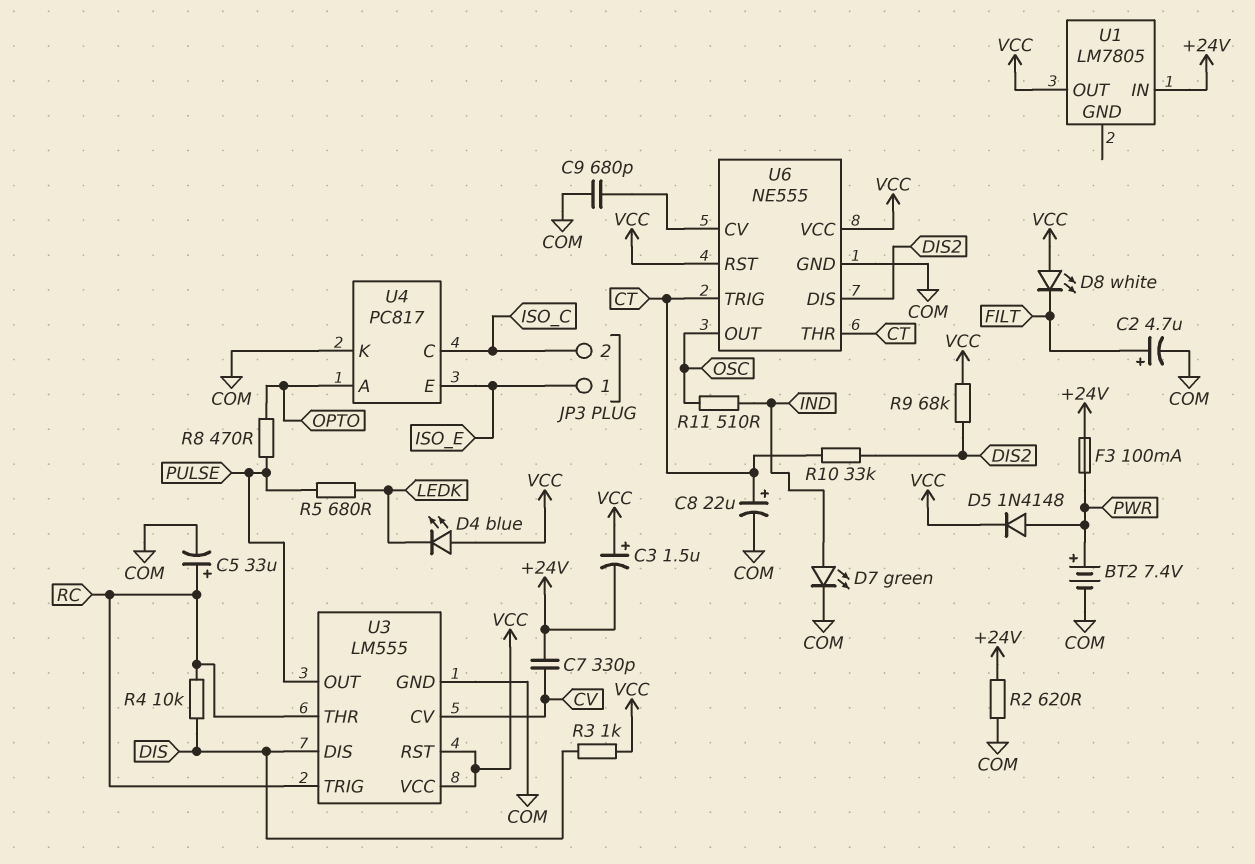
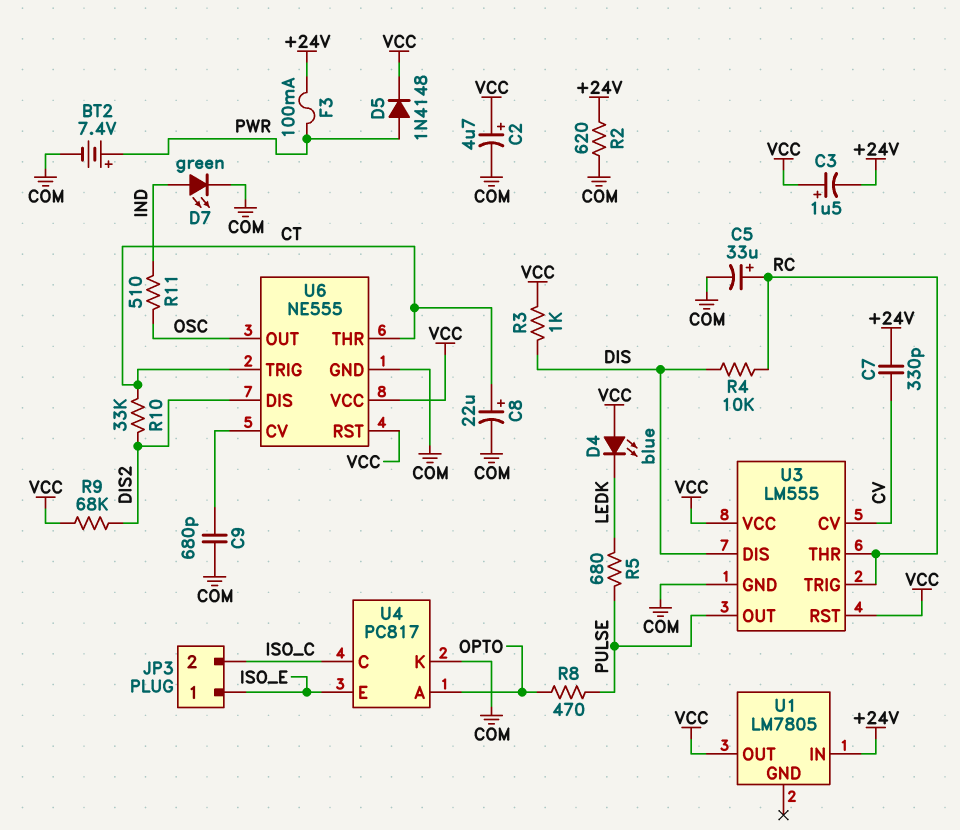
C2: 4.7uF (plus FILT, minus COM) -> 4.7uF (plus VCC, minus COM)
D8: LED white (A VCC, K FILT) -> none

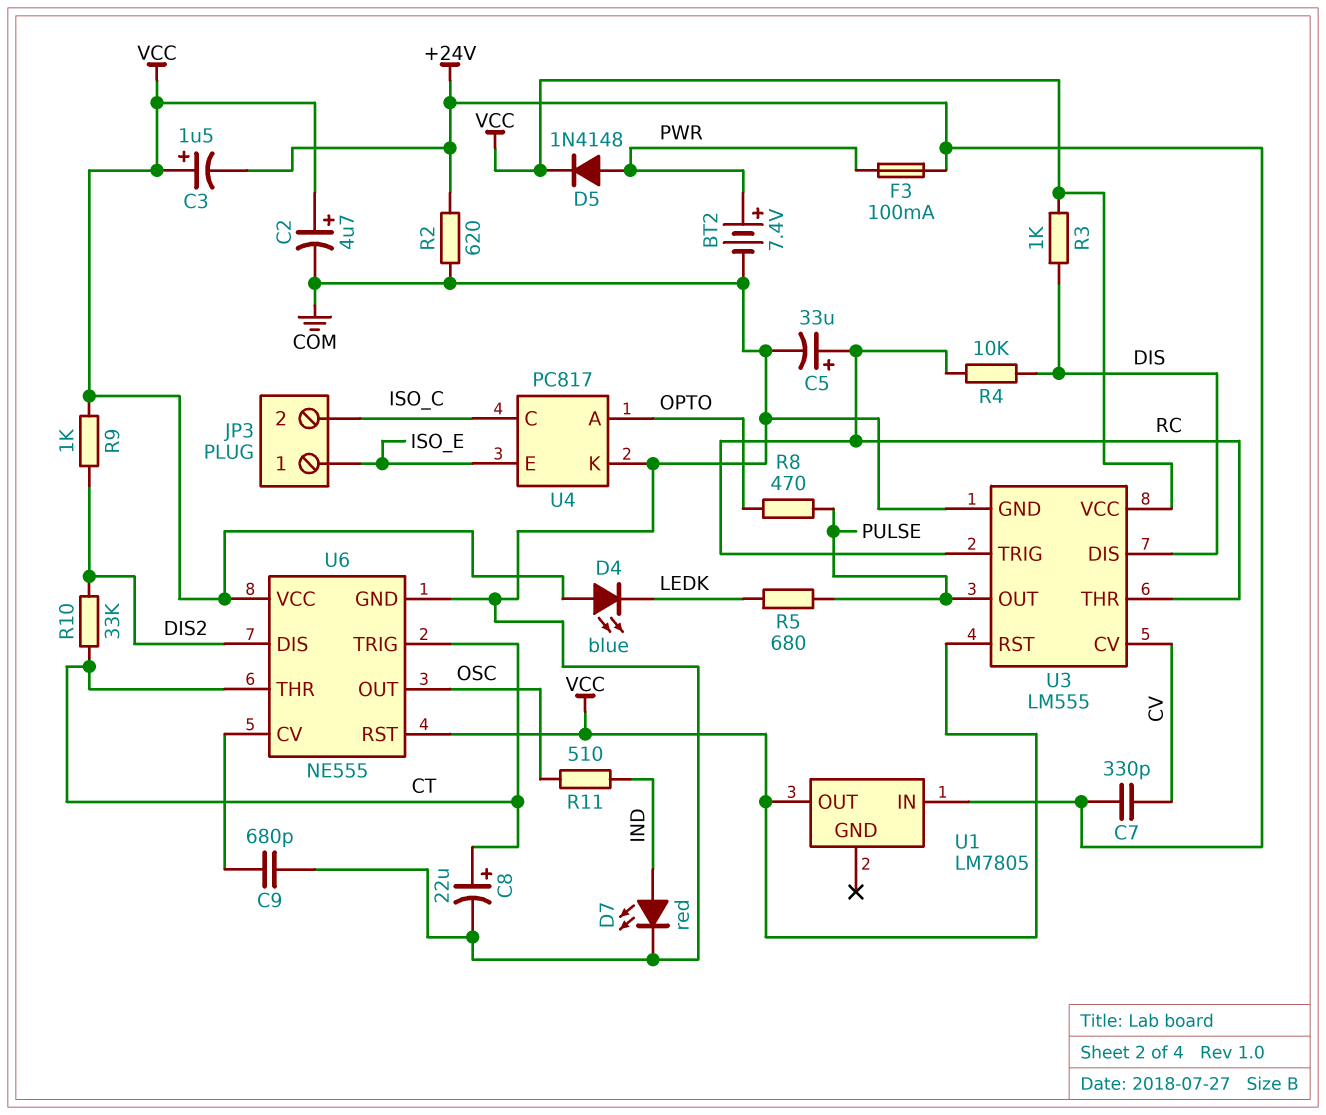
D7: LED green (A IND, K COM) -> LED red (A IND, K COM)
R9: 68k (DIS2, VCC) -> 1k (DIS2, VCC)

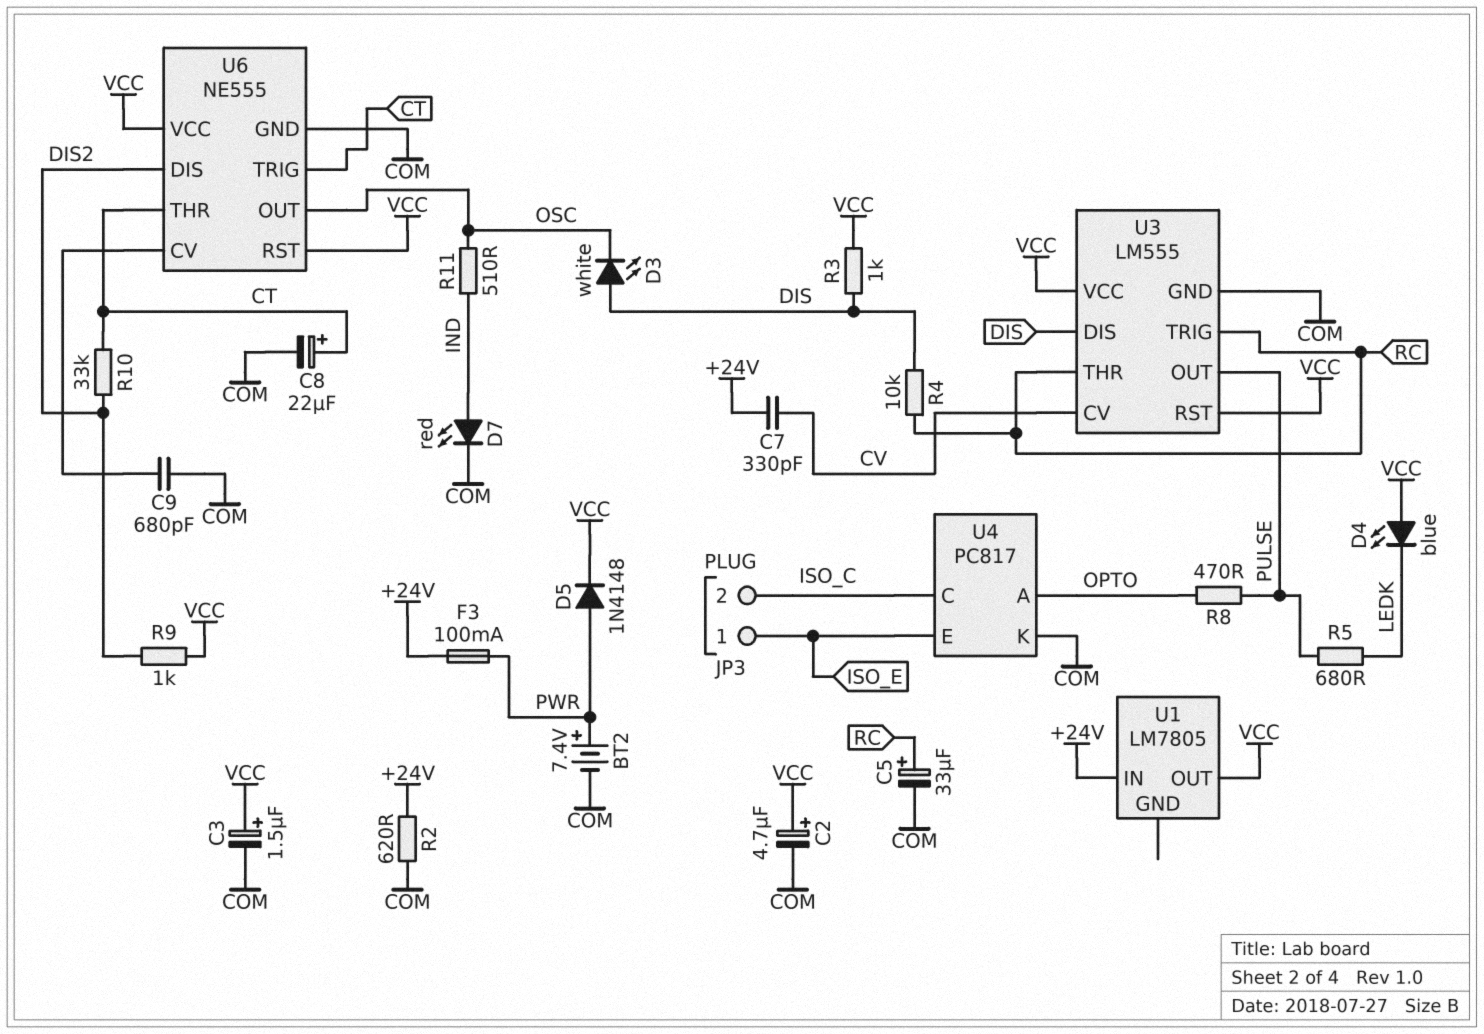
C3: 1.5uF (plus VCC, minus +24V) -> 1.5uF (plus VCC, minus COM)
D3: none -> LED white (A DIS, K OSC)

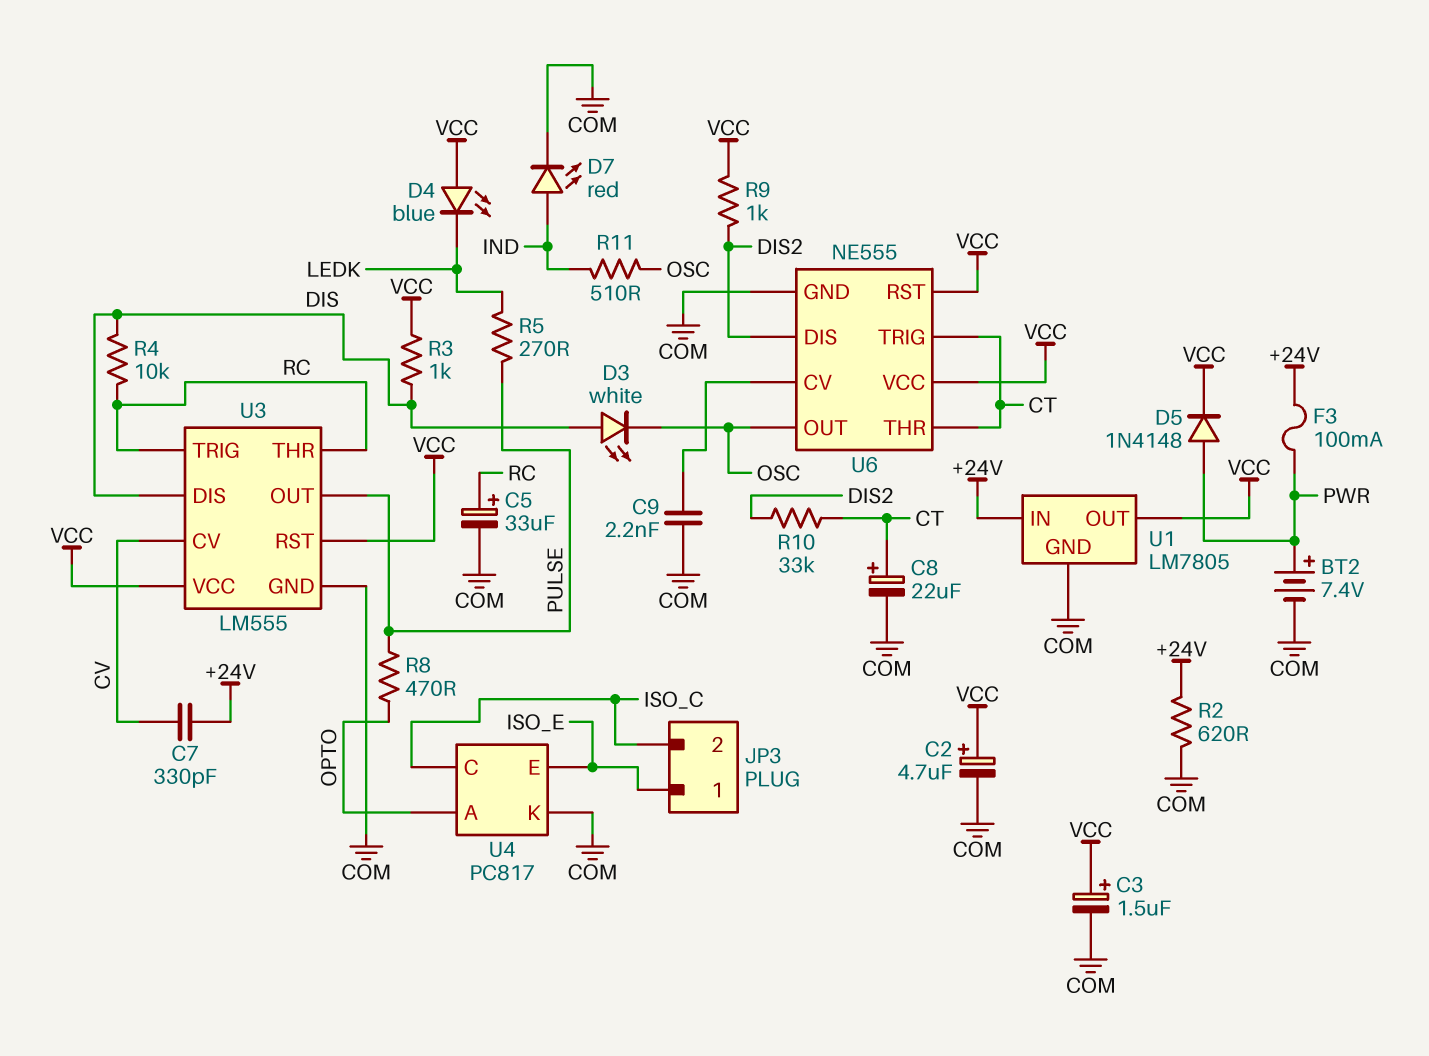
C9: 680pF (COM, U6/CV) -> 2.2nF (COM, U6/CV)
R5: 680 (LEDK, PULSE) -> 270 (LEDK, PULSE)
U1 pin GND: none -> COM

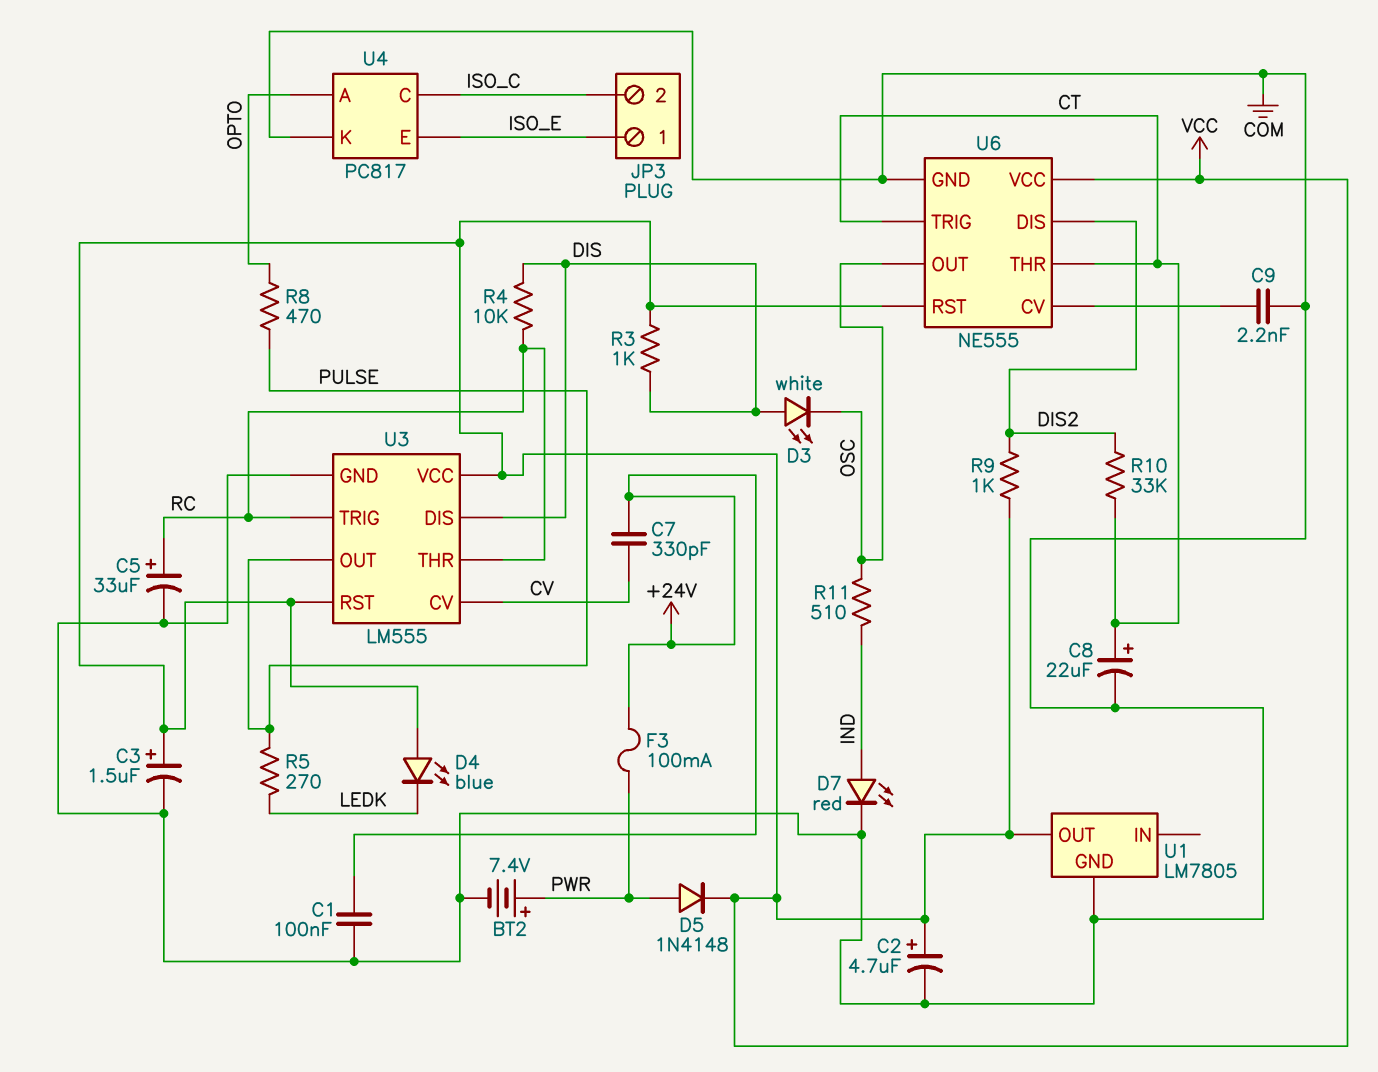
C1: none -> 100nF (+24V, COM)
R2: 620 (+24V, COM) -> none
U1 pin IN: +24V -> none

